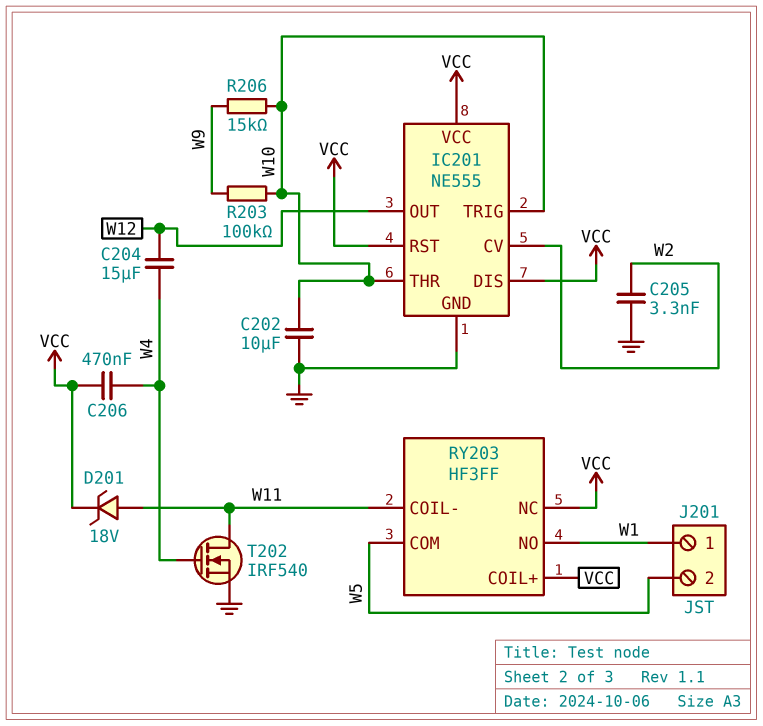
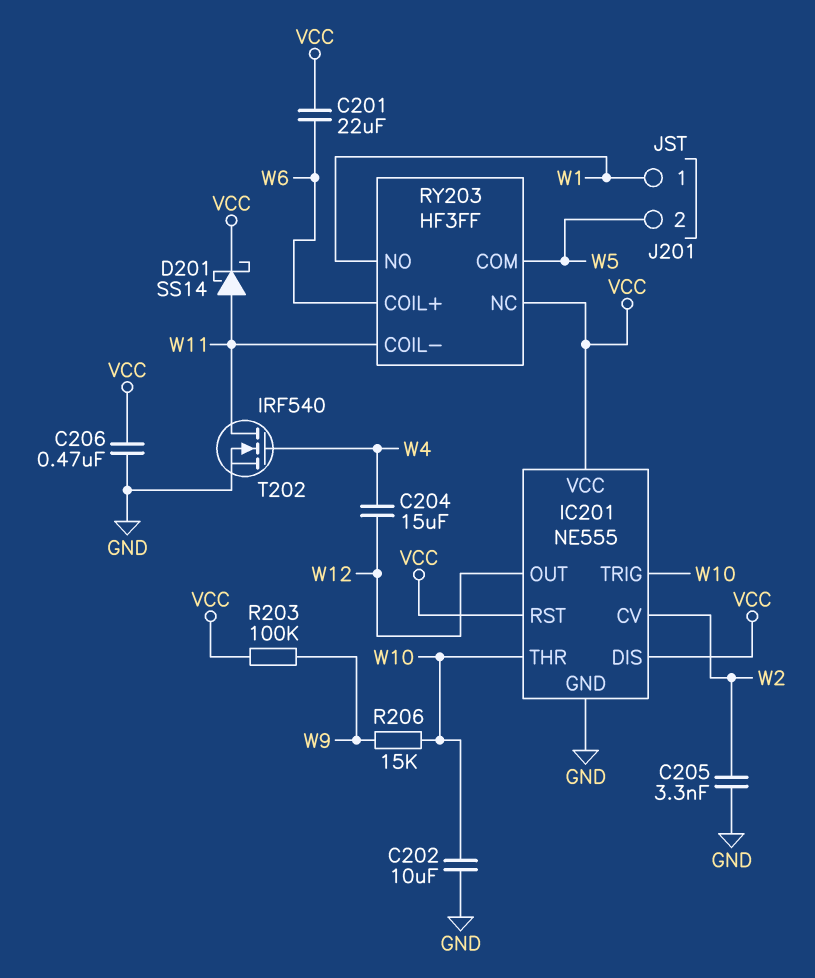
C201: none -> 22uF (VCC, W6)
C206: 470nF (VCC, W4) -> 470nF (GND, VCC)
D201: zener 18V (A W11, K VCC) -> schottky SS14 (A W11, K VCC)
R203: 100k (W9, W10) -> 100k (VCC, W9)
RY203 pin COIL+: VCC -> W6

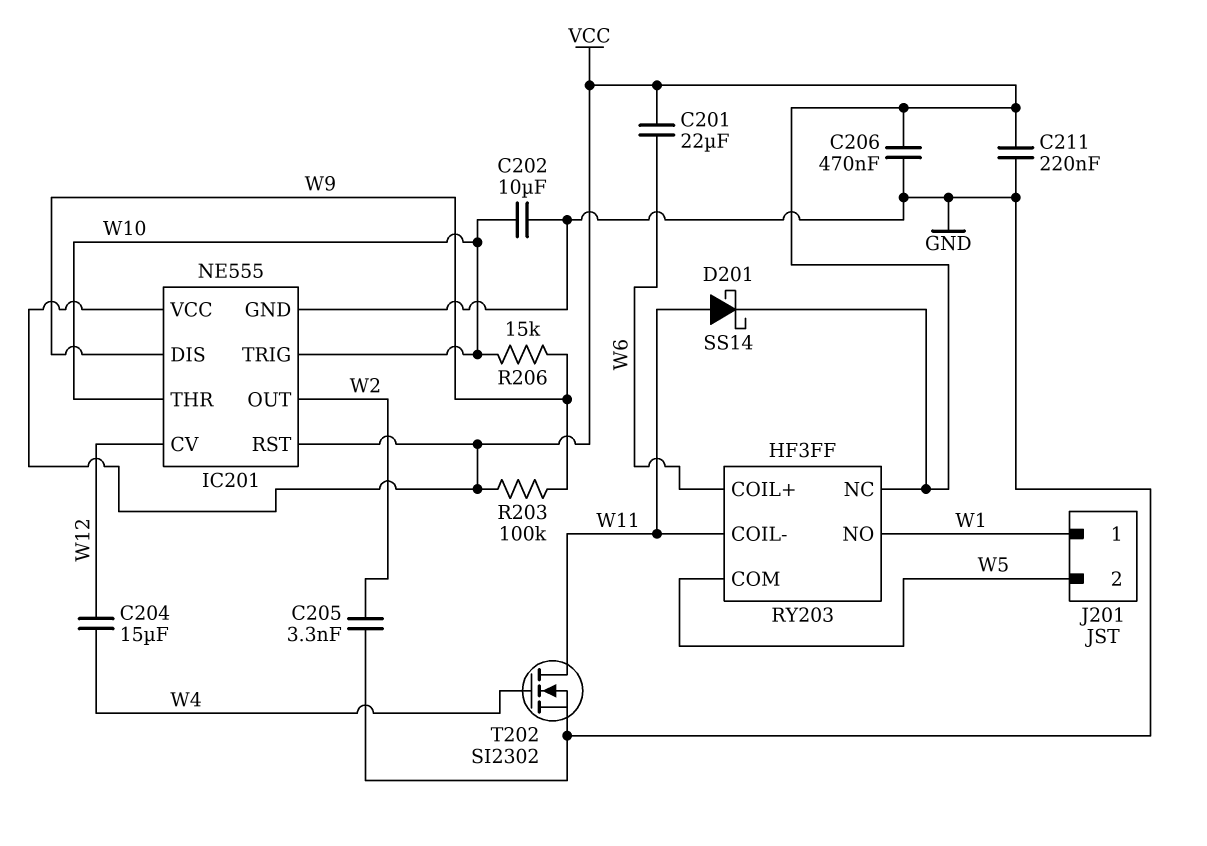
C211: none -> 220nF (GND, VCC)
IC201 pin CV: W2 -> W12
IC201 pin DIS: VCC -> W9
IC201 pin OUT: W12 -> W2
T202: NMOS IRF540 (G W4, D W11, S GND) -> NMOS SI2302 (G W4, D W11, S GND)

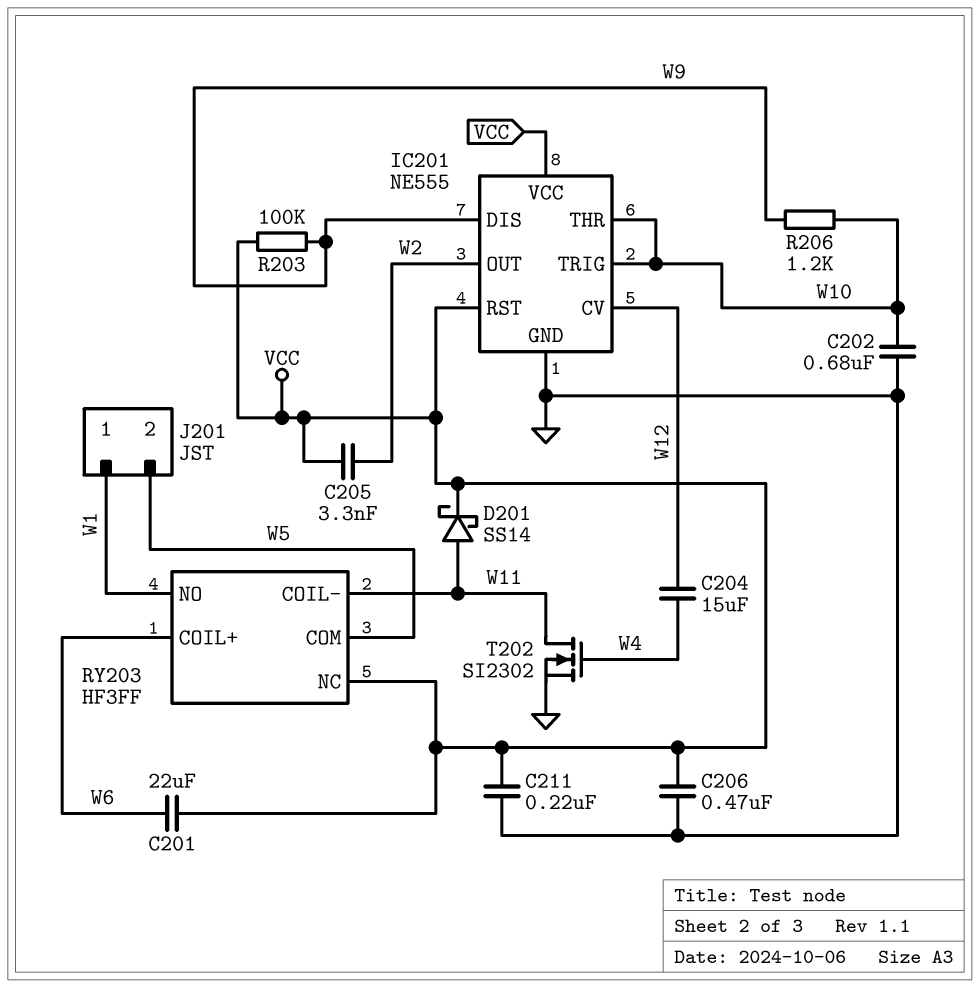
C202: 10uF (GND, W10) -> 680nF (GND, W10)
C205: 3.3nF (GND, W2) -> 3.3nF (VCC, W2)
R206: 15k (W9, W10) -> 1.2k (W9, W10)

